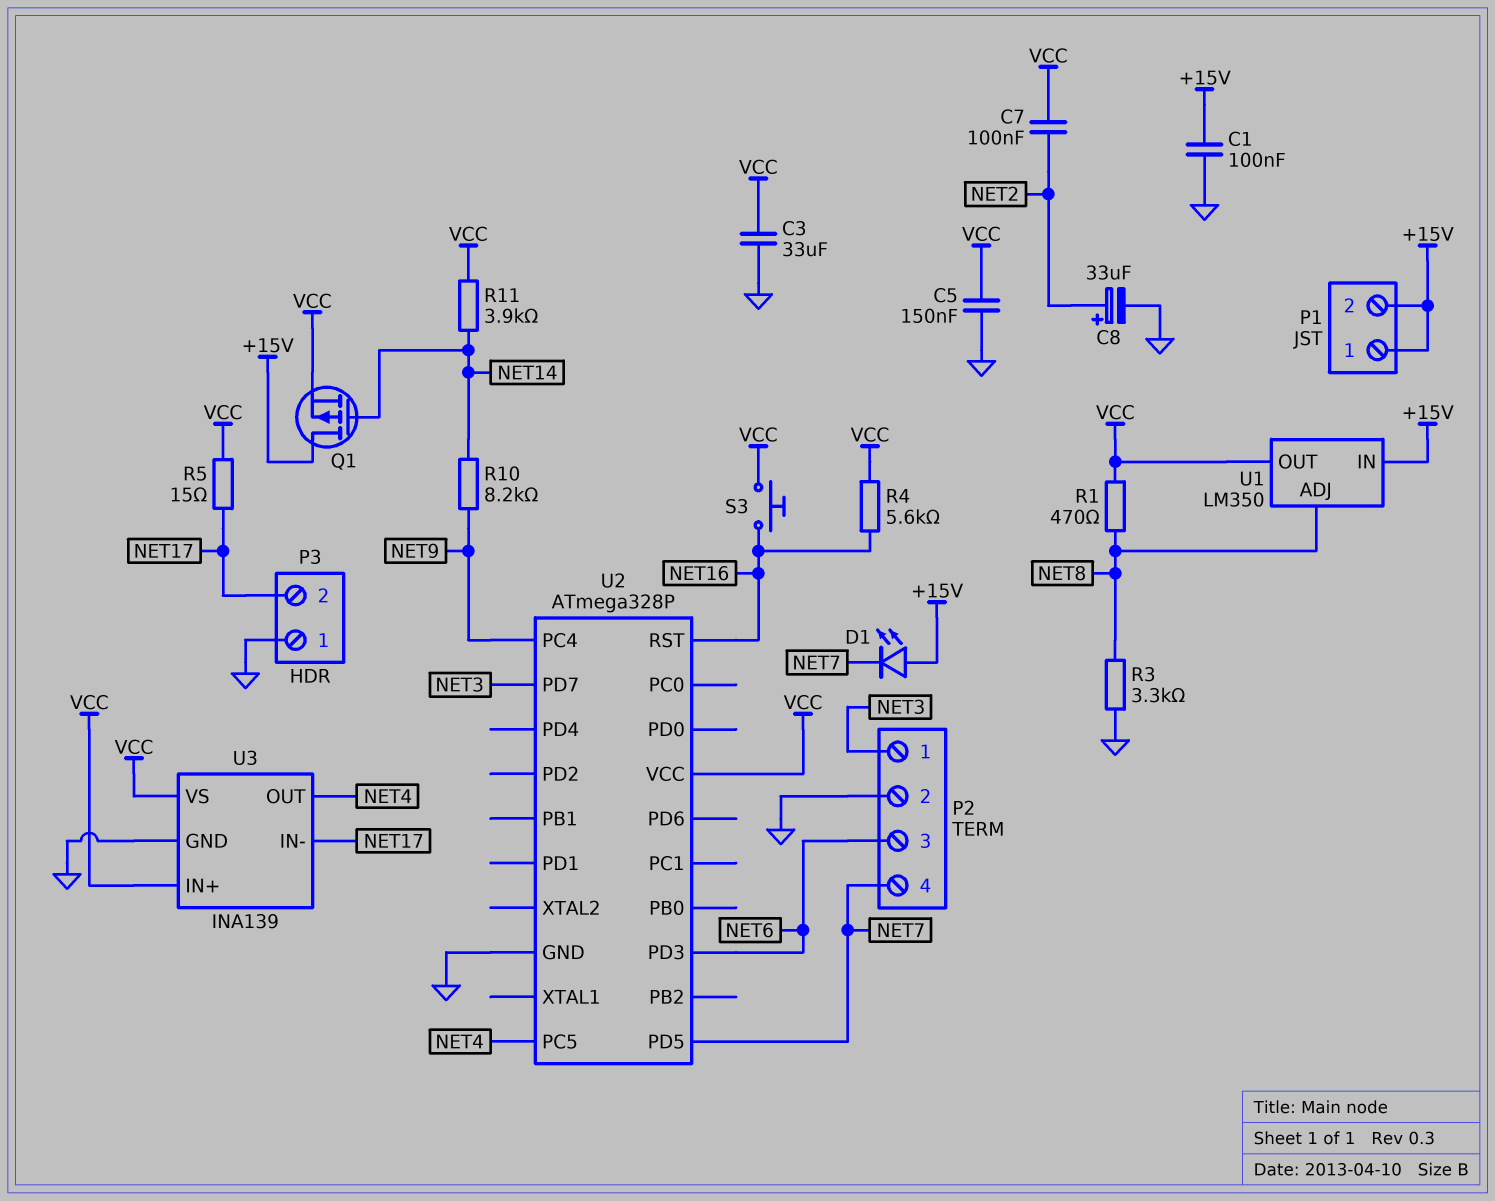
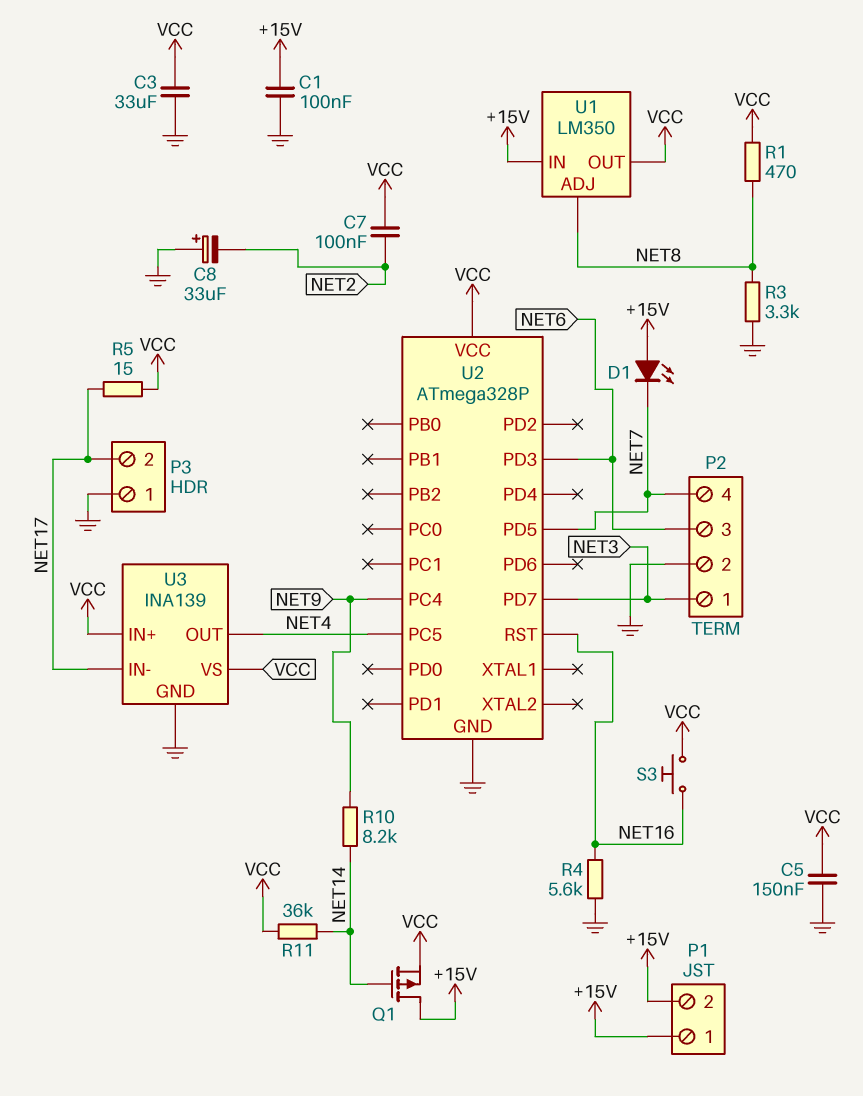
C8: 33uF (plus NET2, minus GND) -> 33uF (plus GND, minus NET2)
R4: 5.6k (NET16, VCC) -> 5.6k (GND, NET16)
R11: 3.9k (NET14, VCC) -> 36k (NET14, VCC)

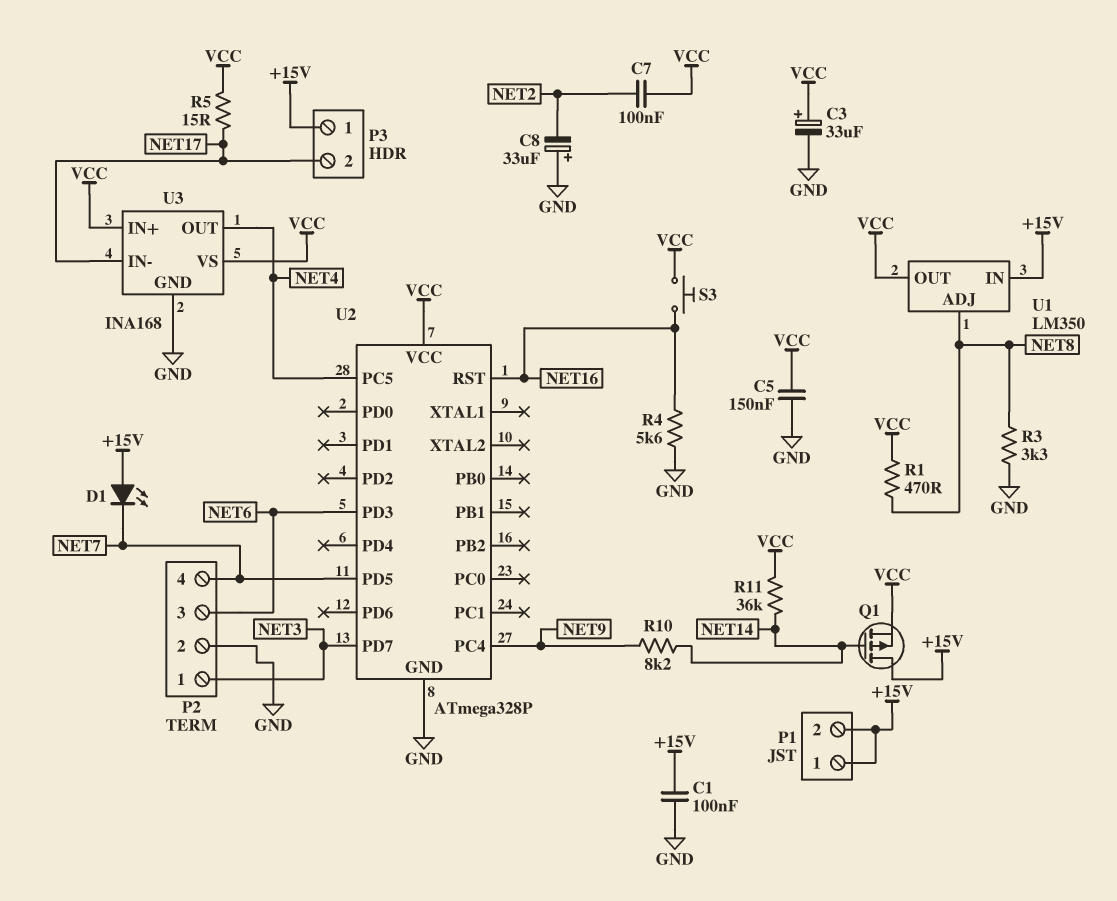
C3: 33uF (GND, VCC) -> 33uF (plus VCC, minus GND)
P3 pin 1: GND -> +15V
U3: INA139 -> INA168

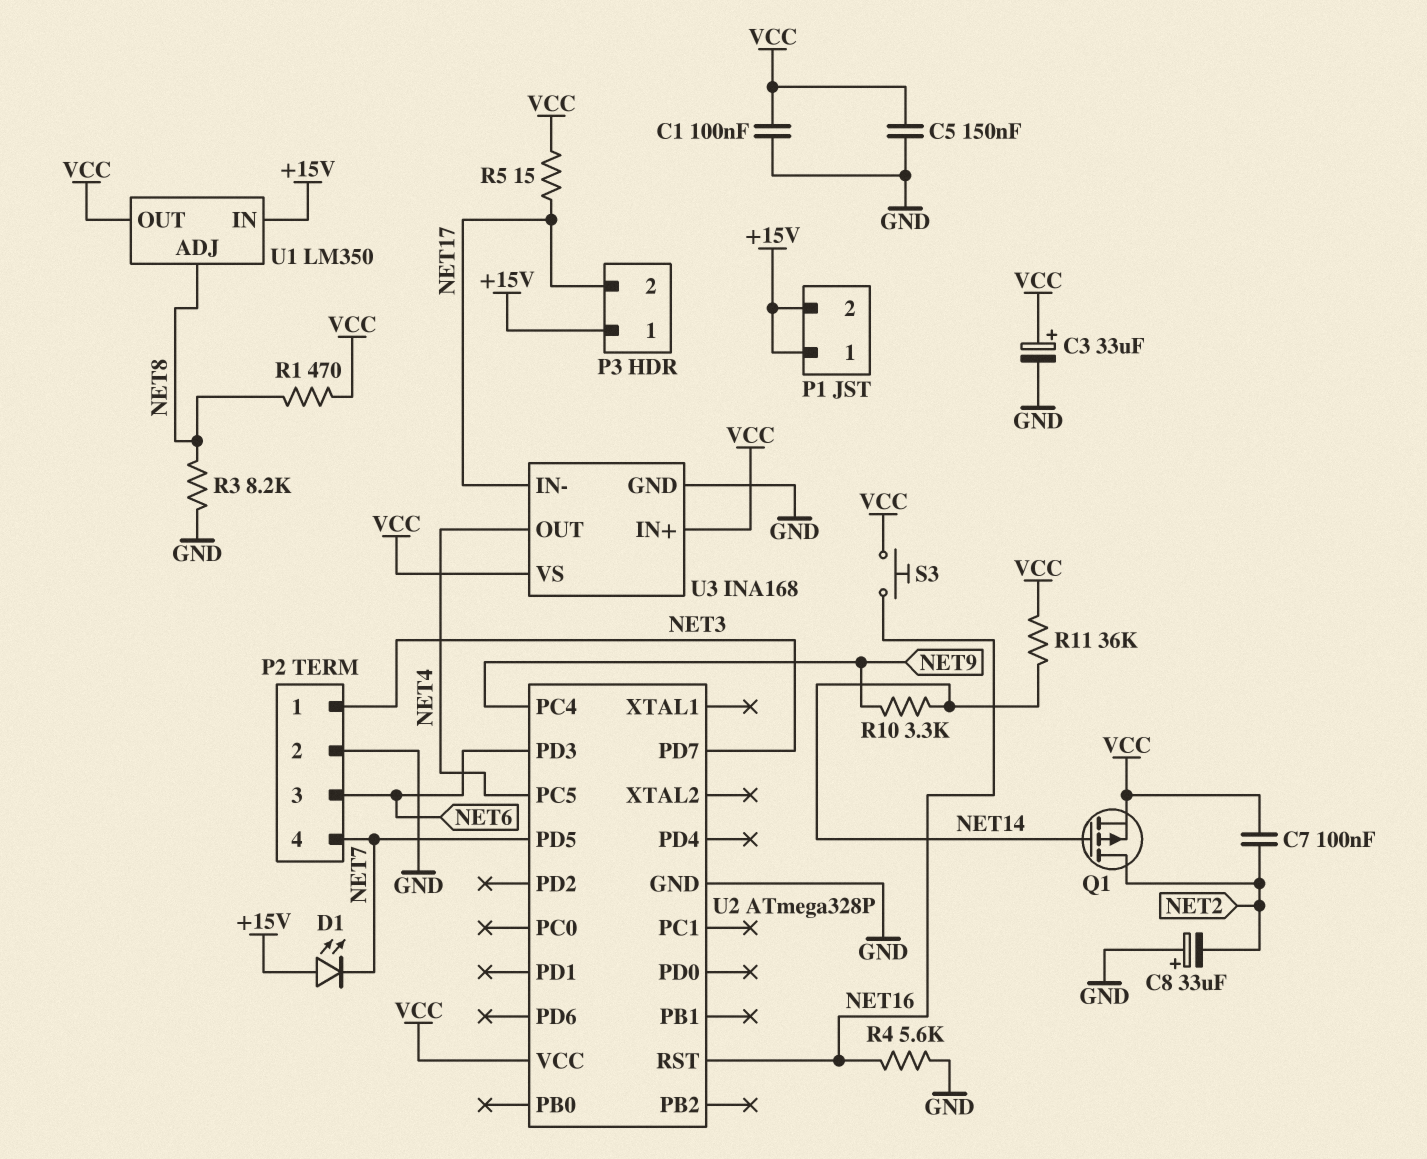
C1: 100nF (+15V, GND) -> 100nF (GND, VCC)
Q1: PMOS (G NET14, D +15V, S VCC) -> PMOS (G NET14, D NET2, S VCC)
R3: 3.3k (GND, NET8) -> 8.2k (GND, NET8)
R10: 8.2k (NET9, NET14) -> 3.3k (NET9, NET14)

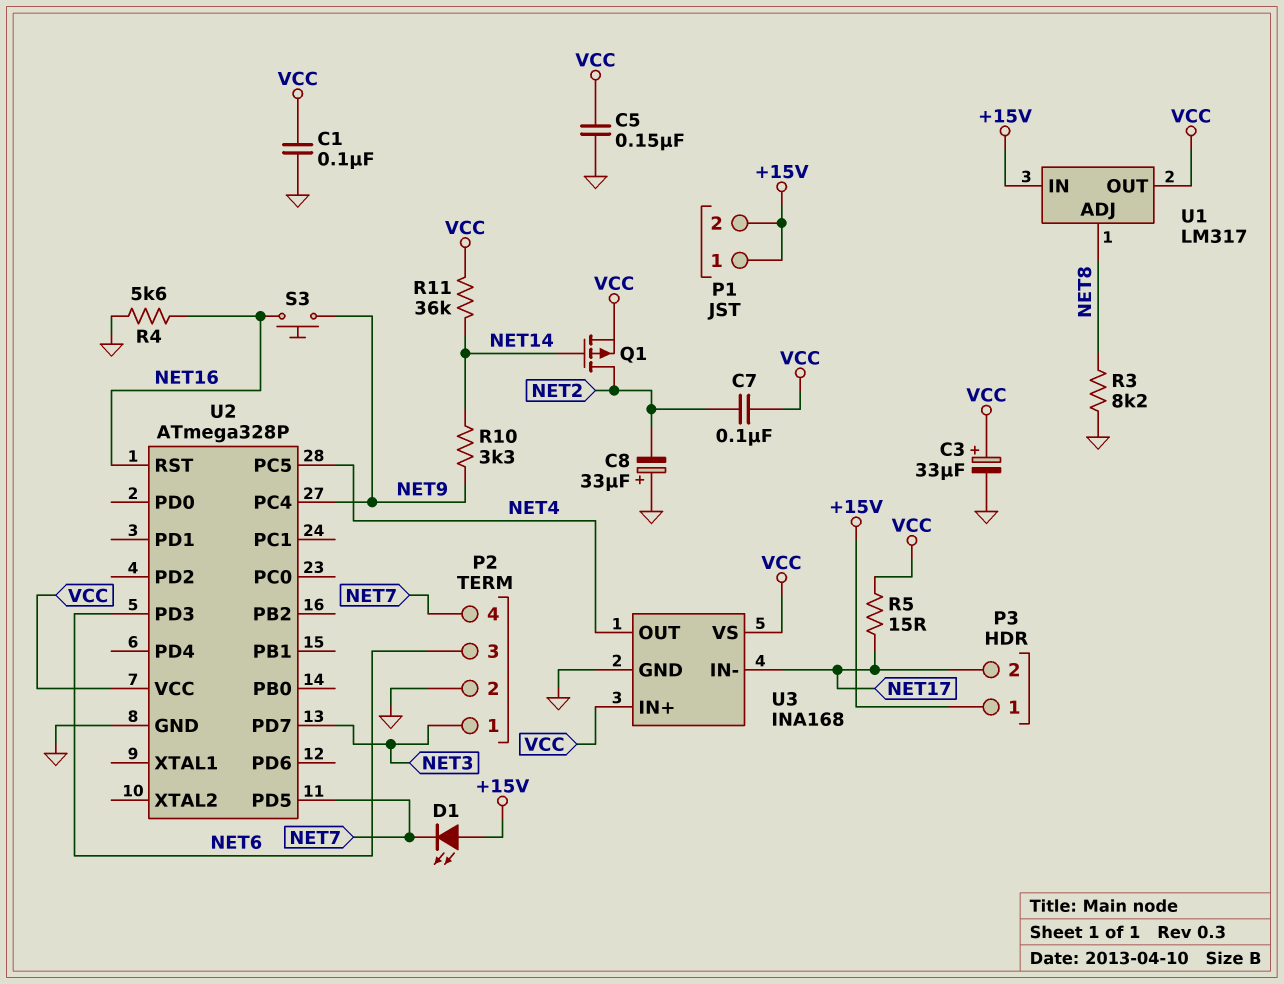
R1: 470 (NET8, VCC) -> none
S3: button (NET16, VCC) -> button (NET9, NET16)
U1: LM350 -> LM317

